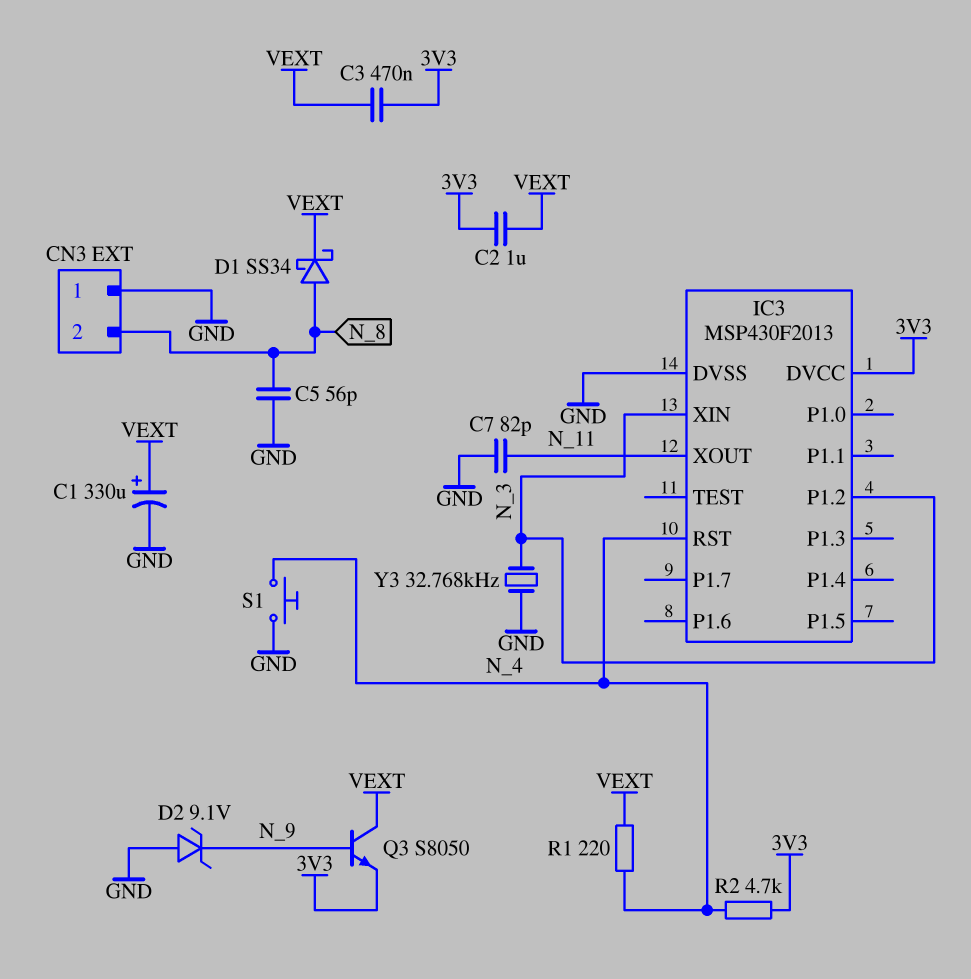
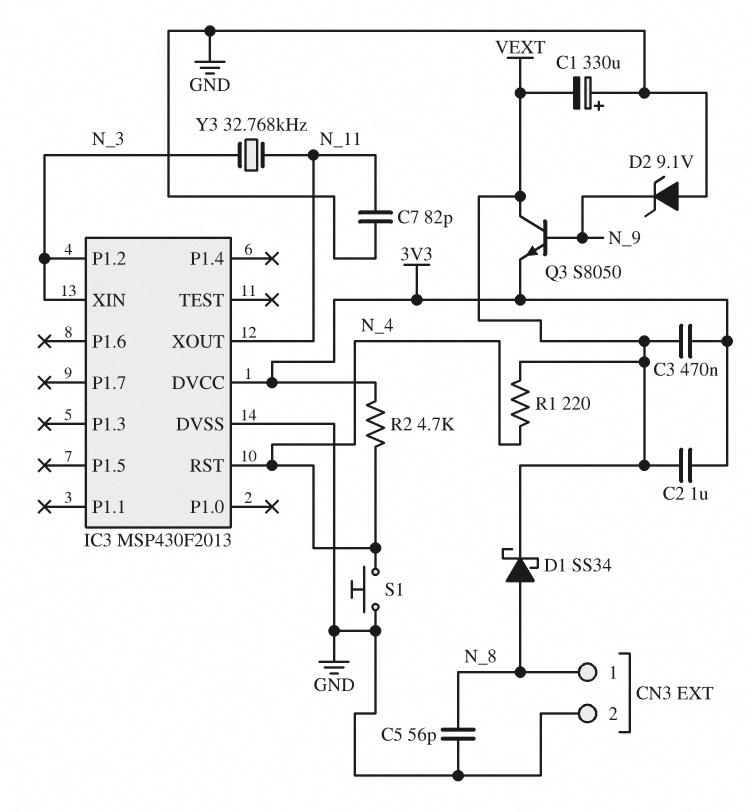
C1: 330uF (plus VEXT, minus GND) -> 330uF (plus GND, minus VEXT)
CN3 pin 1: GND -> N_8
CN3 pin 2: N_8 -> GND
Y3: 32.768kHz (GND, N_3) -> 32.768kHz (N_3, N_11)

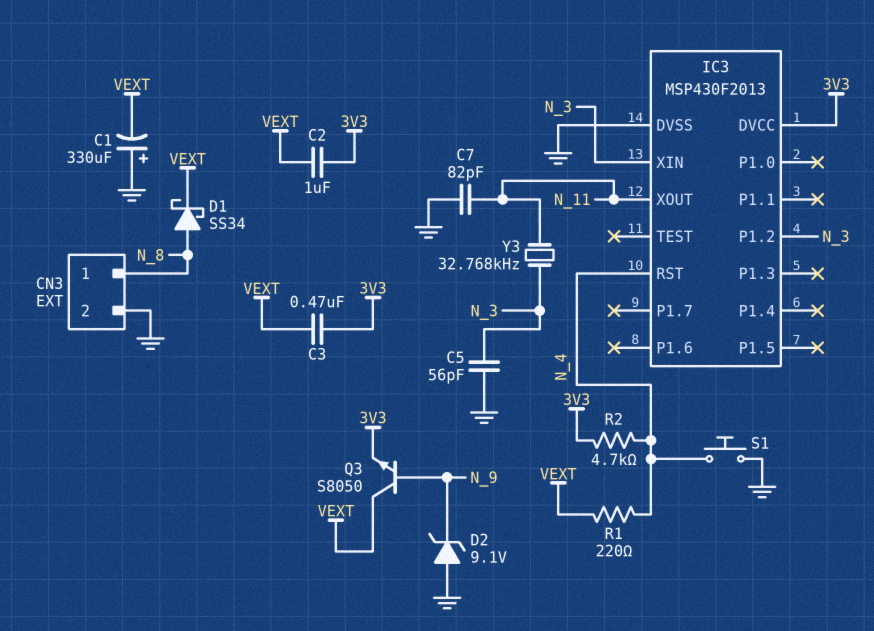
C5: 56pF (GND, N_8) -> 56pF (GND, N_3)

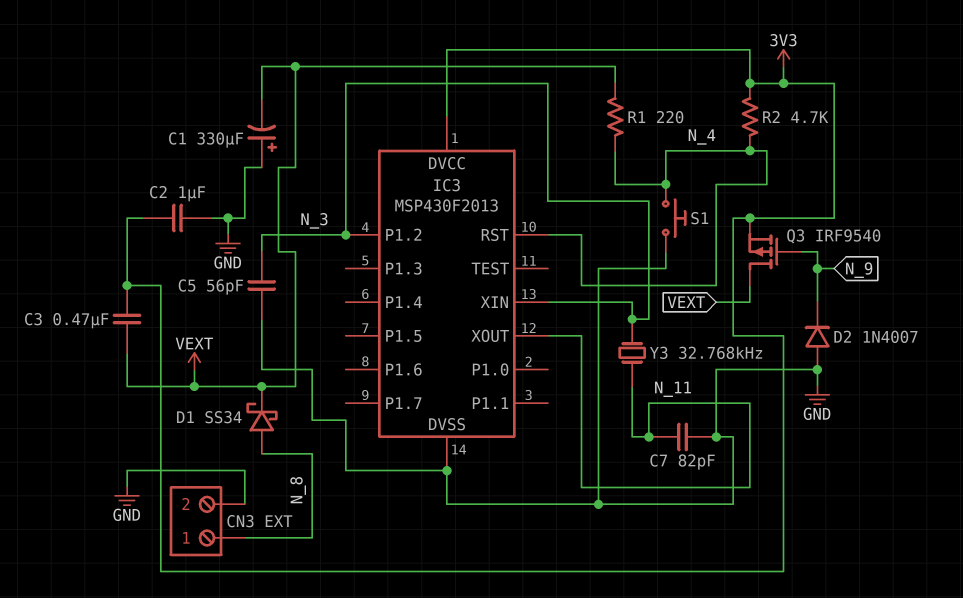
C2: 1uF (3V3, VEXT) -> 1uF (3V3, GND)
D2: zener 9.1V (A GND, K N_9) -> diode 1N4007 (A GND, K N_9)
Q3: NPN S8050 (B N_9, C VEXT, E 3V3) -> PMOS IRF9540 (G N_9, D VEXT, S 3V3)

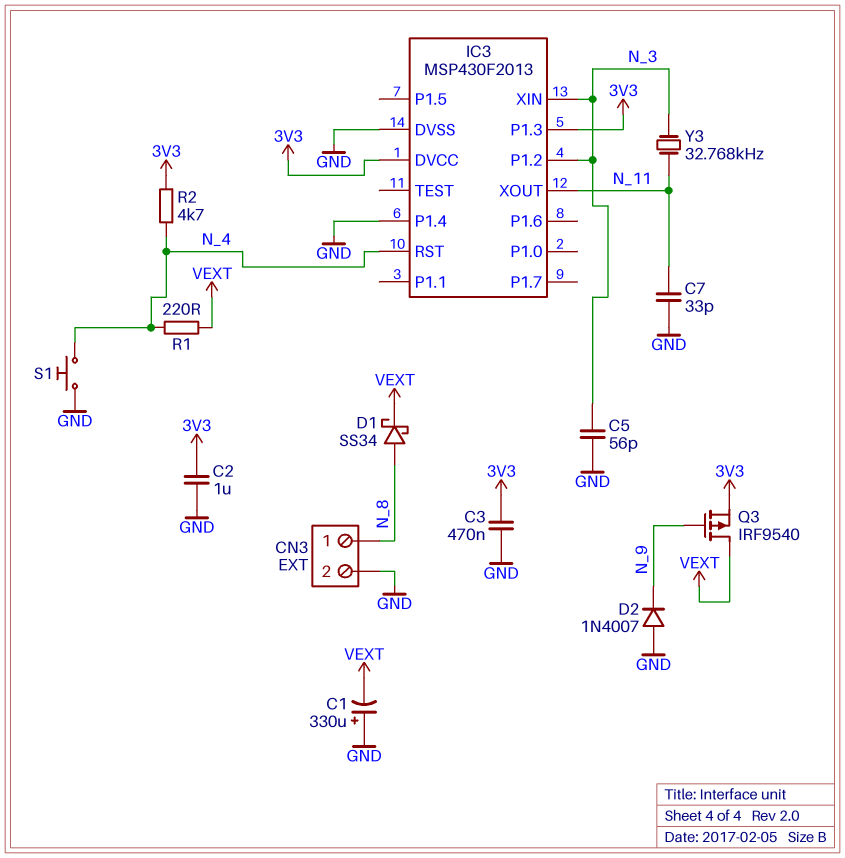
C3: 470nF (3V3, VEXT) -> 470nF (3V3, GND)
C7: 82pF (GND, N_11) -> 33pF (GND, N_11)
IC3 pin P1.3: none -> 3V3
IC3 pin P1.4: none -> GND

